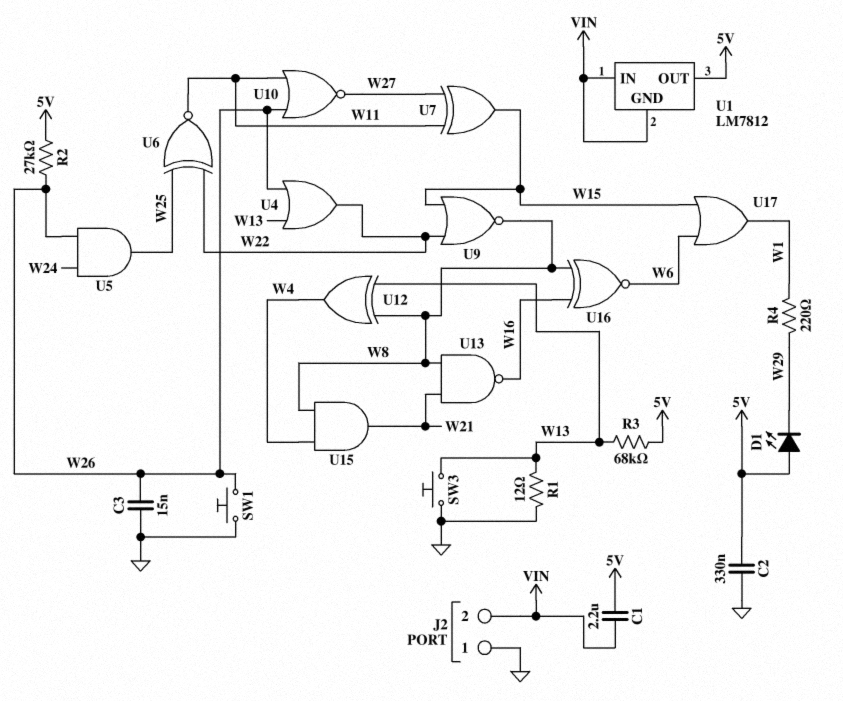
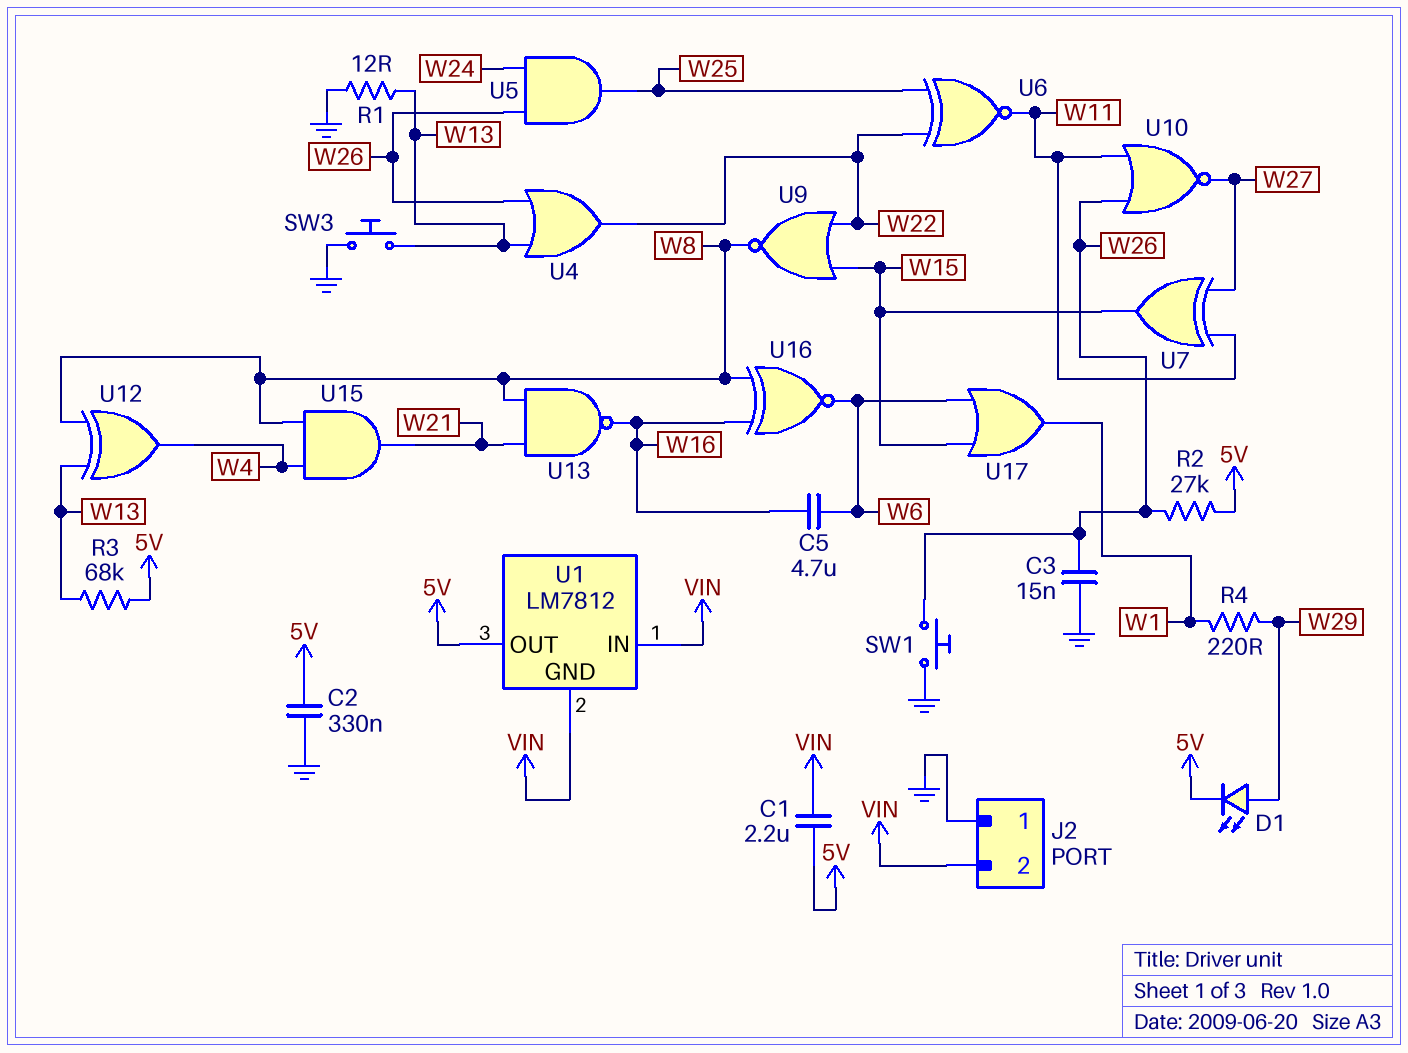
C5: none -> 4.7uF (W6, W16)
D1: LED (A 5V, K W29) -> LED (A W29, K 5V)

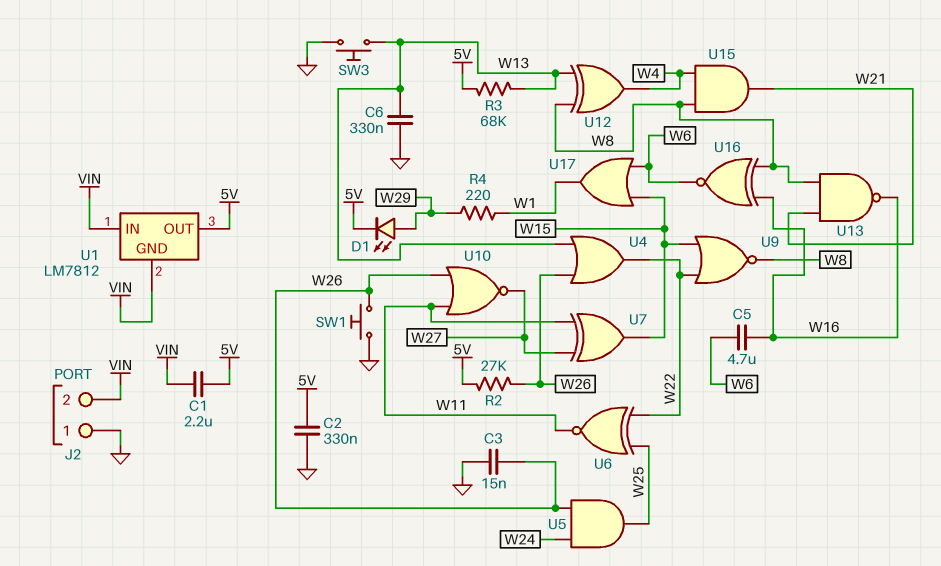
C6: none -> 330nF (GND, W13)
R1: 12 (GND, W13) -> none

